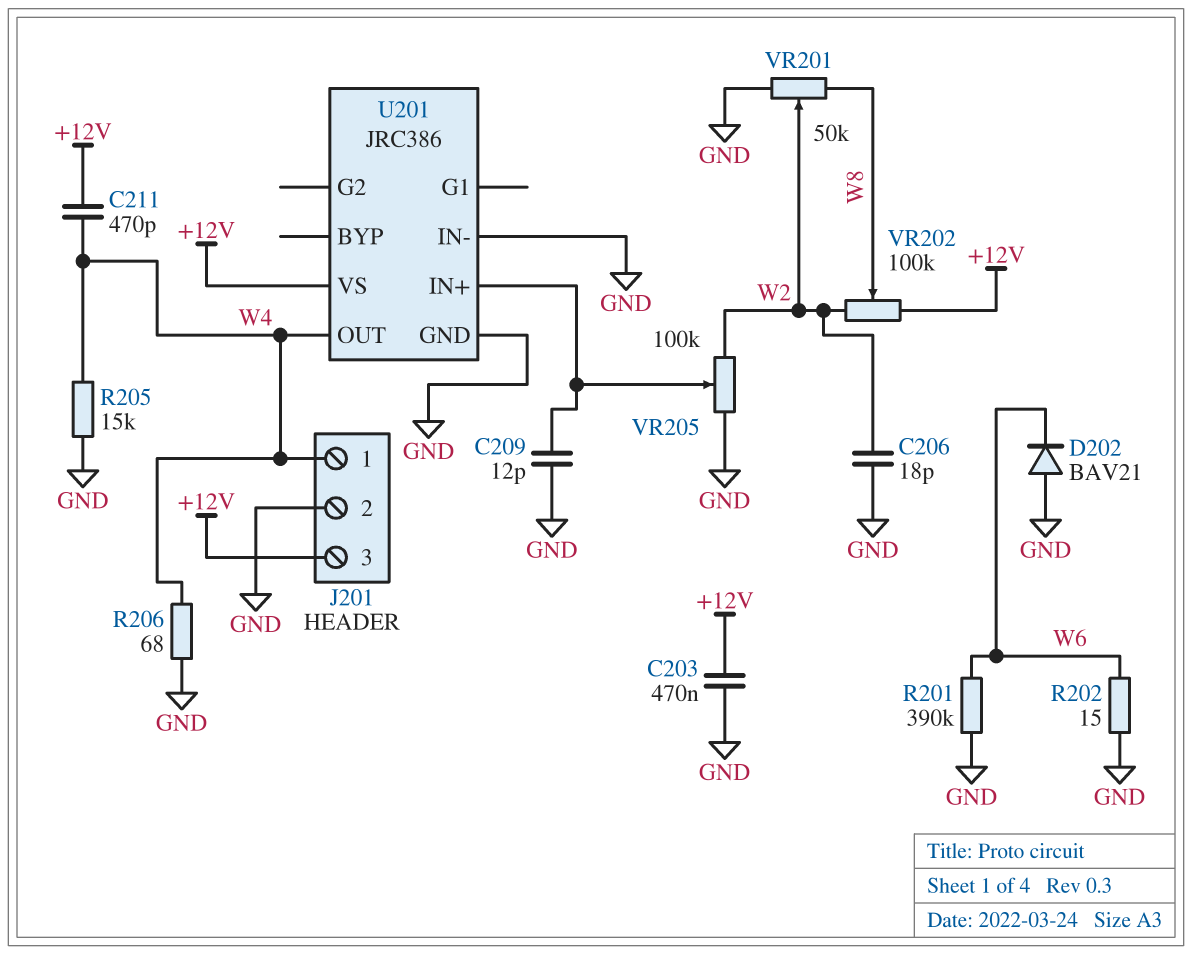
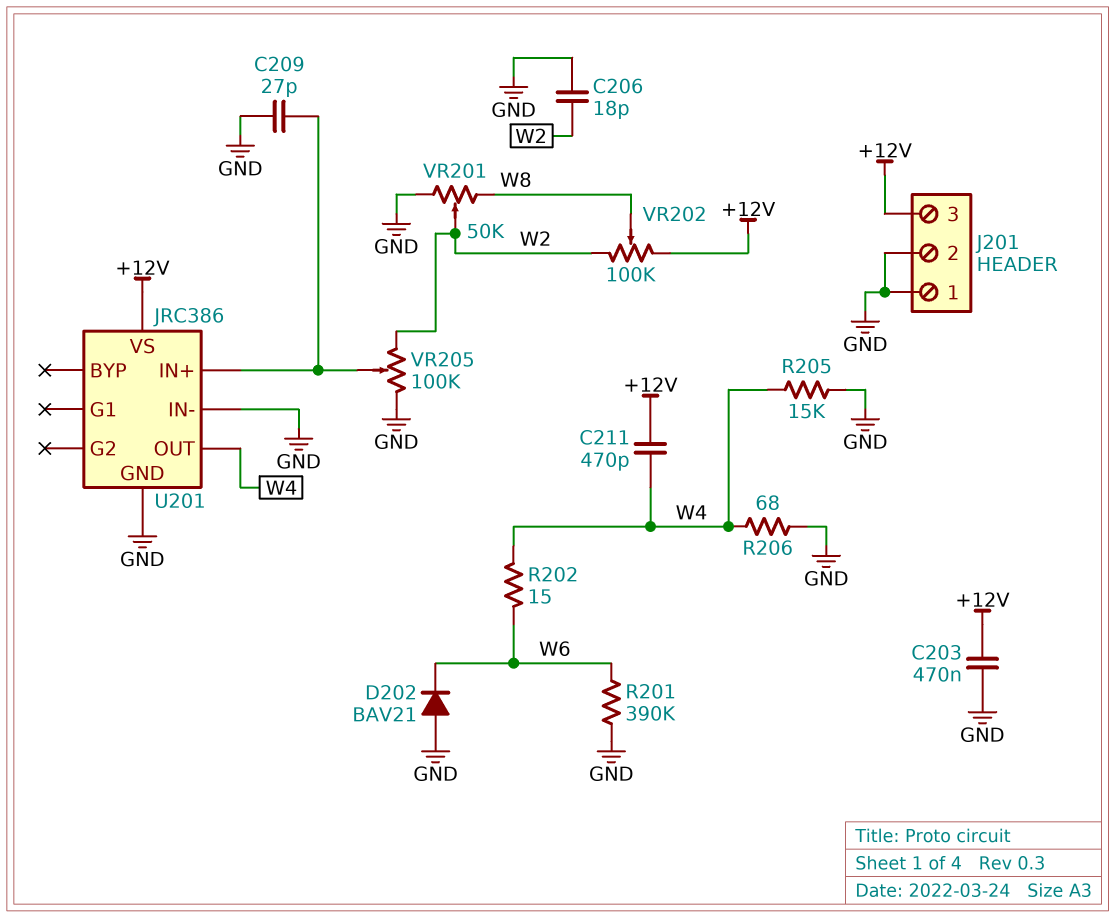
C209: 12pF (GND, U201/IN+) -> 27pF (GND, U201/IN+)
J201 pin 1: W4 -> GND
R202: 15 (GND, W6) -> 15 (W4, W6)

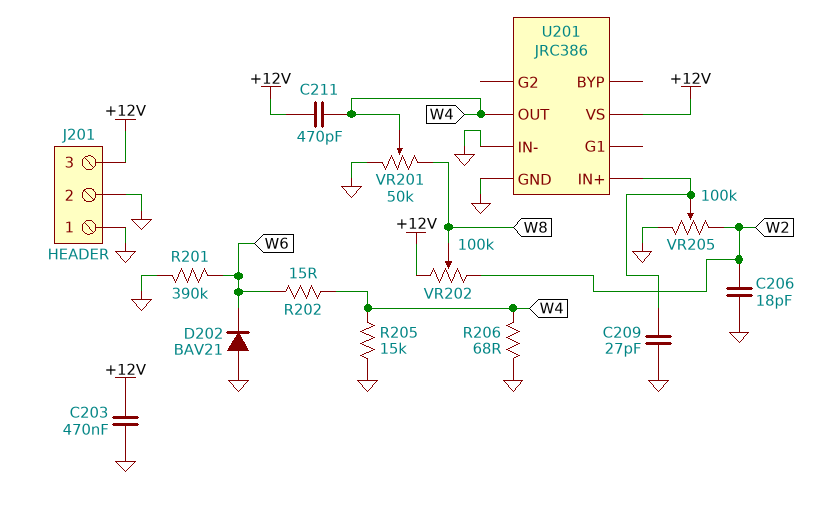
VR201: 50k (GND, W8, wiper W2) -> 50k (GND, W8, wiper W4)

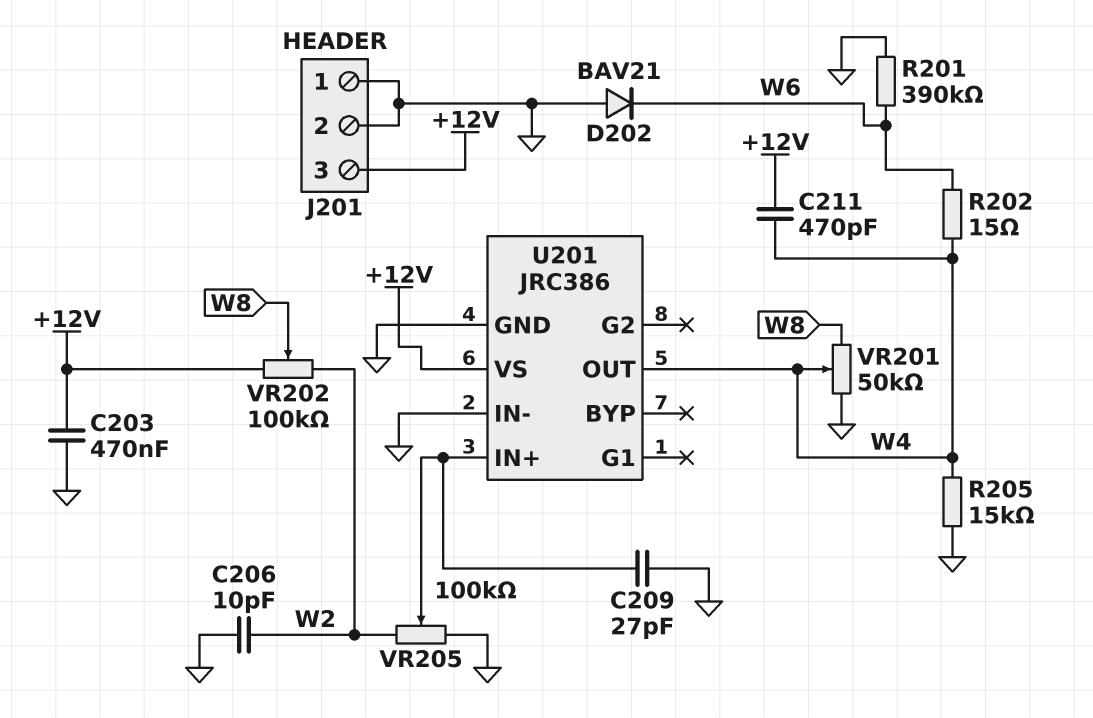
C206: 18pF (GND, W2) -> 10pF (GND, W2)
R206: 68 (GND, W4) -> none

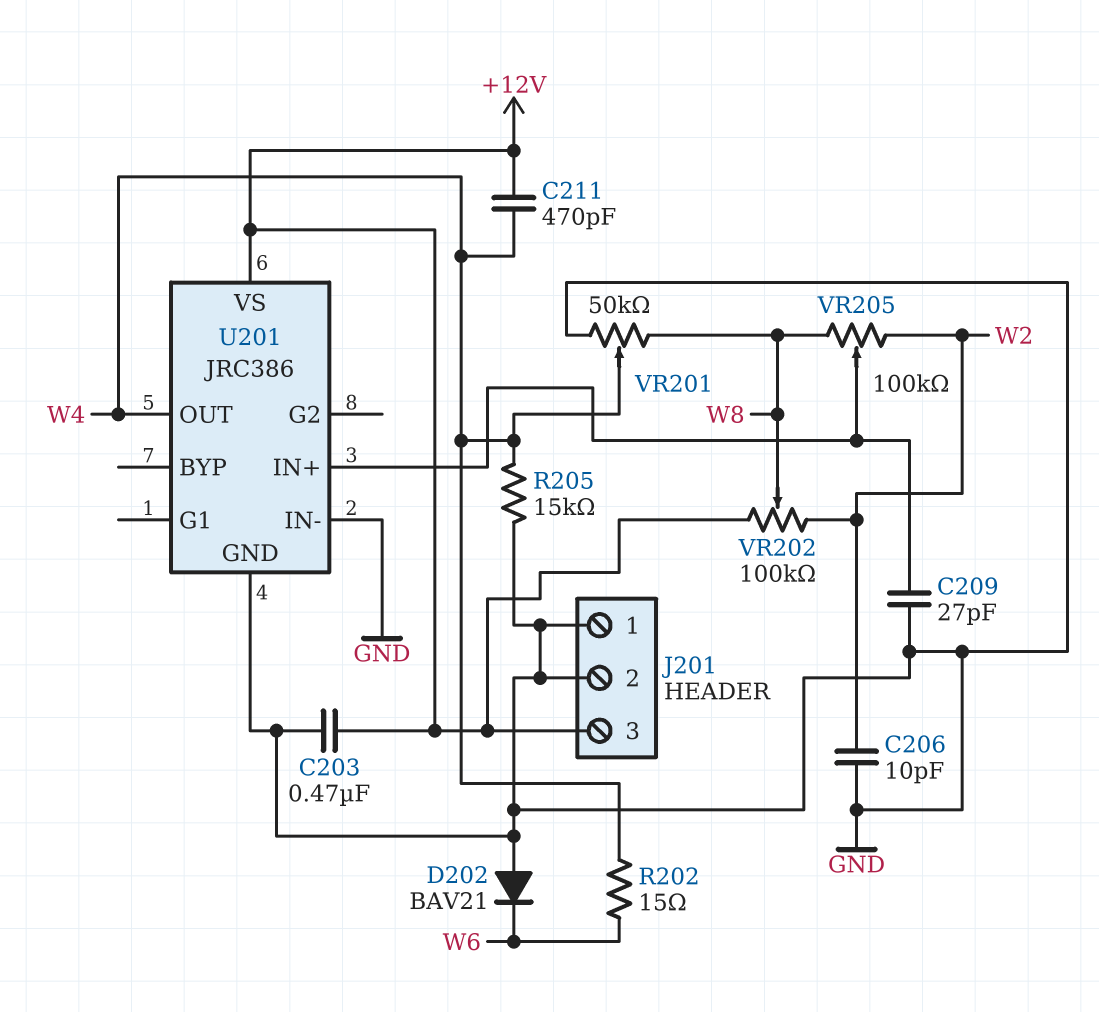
R201: 390k (GND, W6) -> none
VR205: 100k (GND, W2, wiper U201/IN+) -> 100k (W2, W8, wiper U201/IN+)

